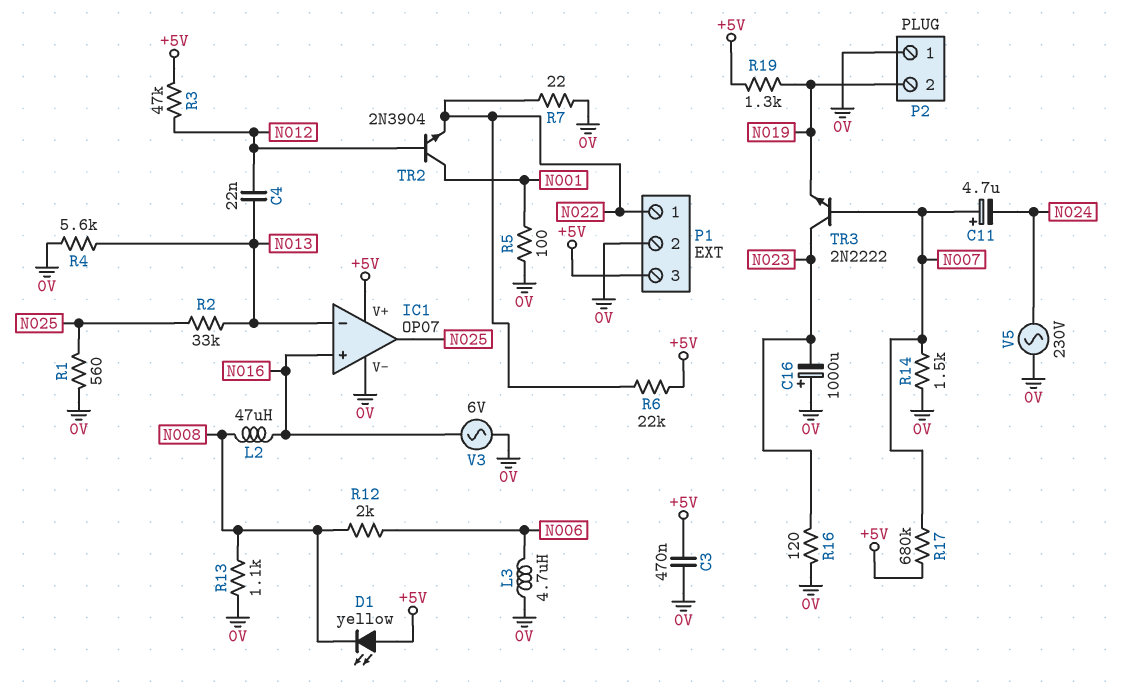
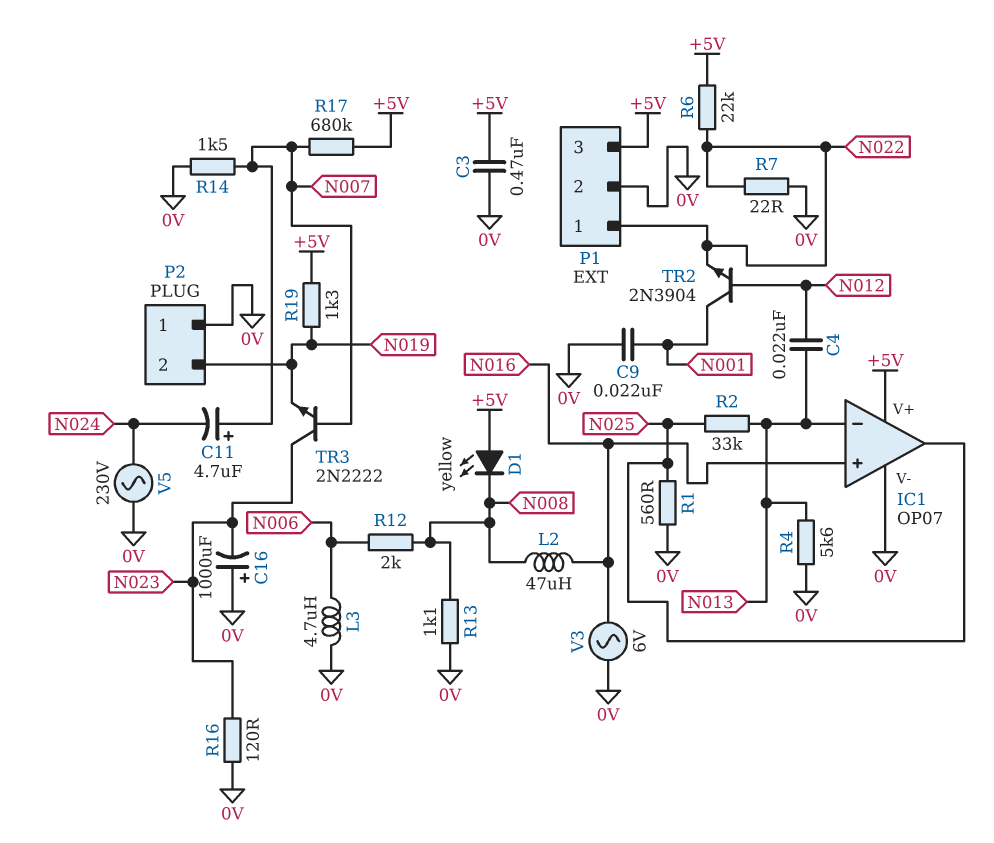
C9: none -> 22nF (0V, N001)
R3: 47k (+5V, N012) -> none
R5: 100 (0V, N001) -> none

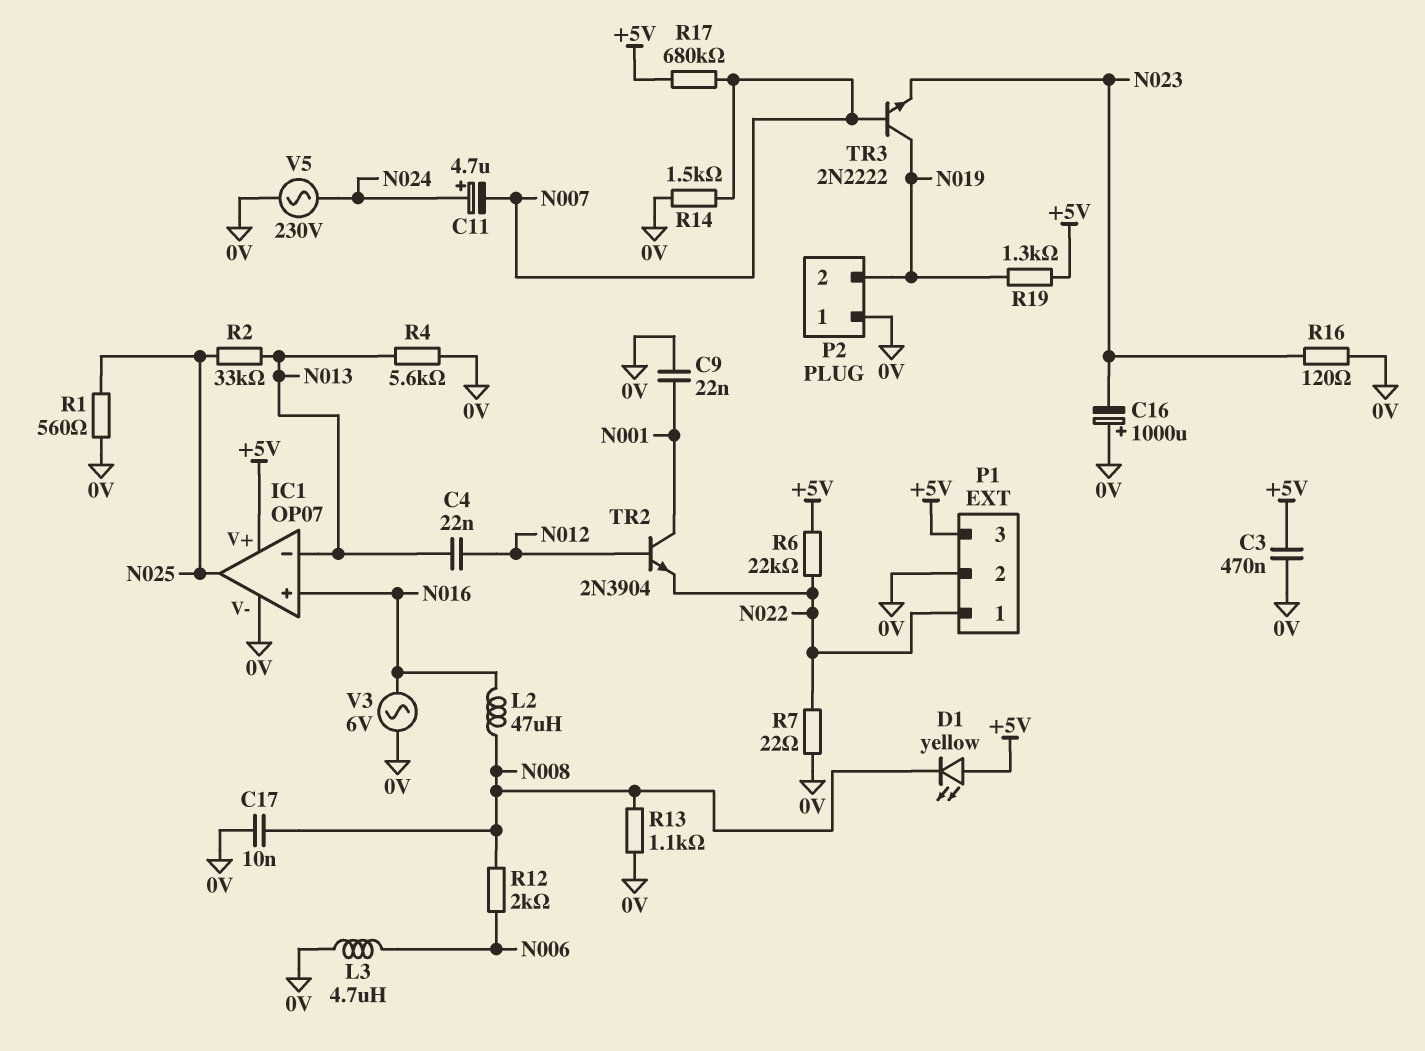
C11: 4.7uF (plus N007, minus N024) -> 4.7uF (plus N024, minus N007)
C17: none -> 10nF (0V, N008)
TR3: NPN 2N2222 (B N007, C N023, E N019) -> NPN 2N2222 (B N007, C N019, E N023)

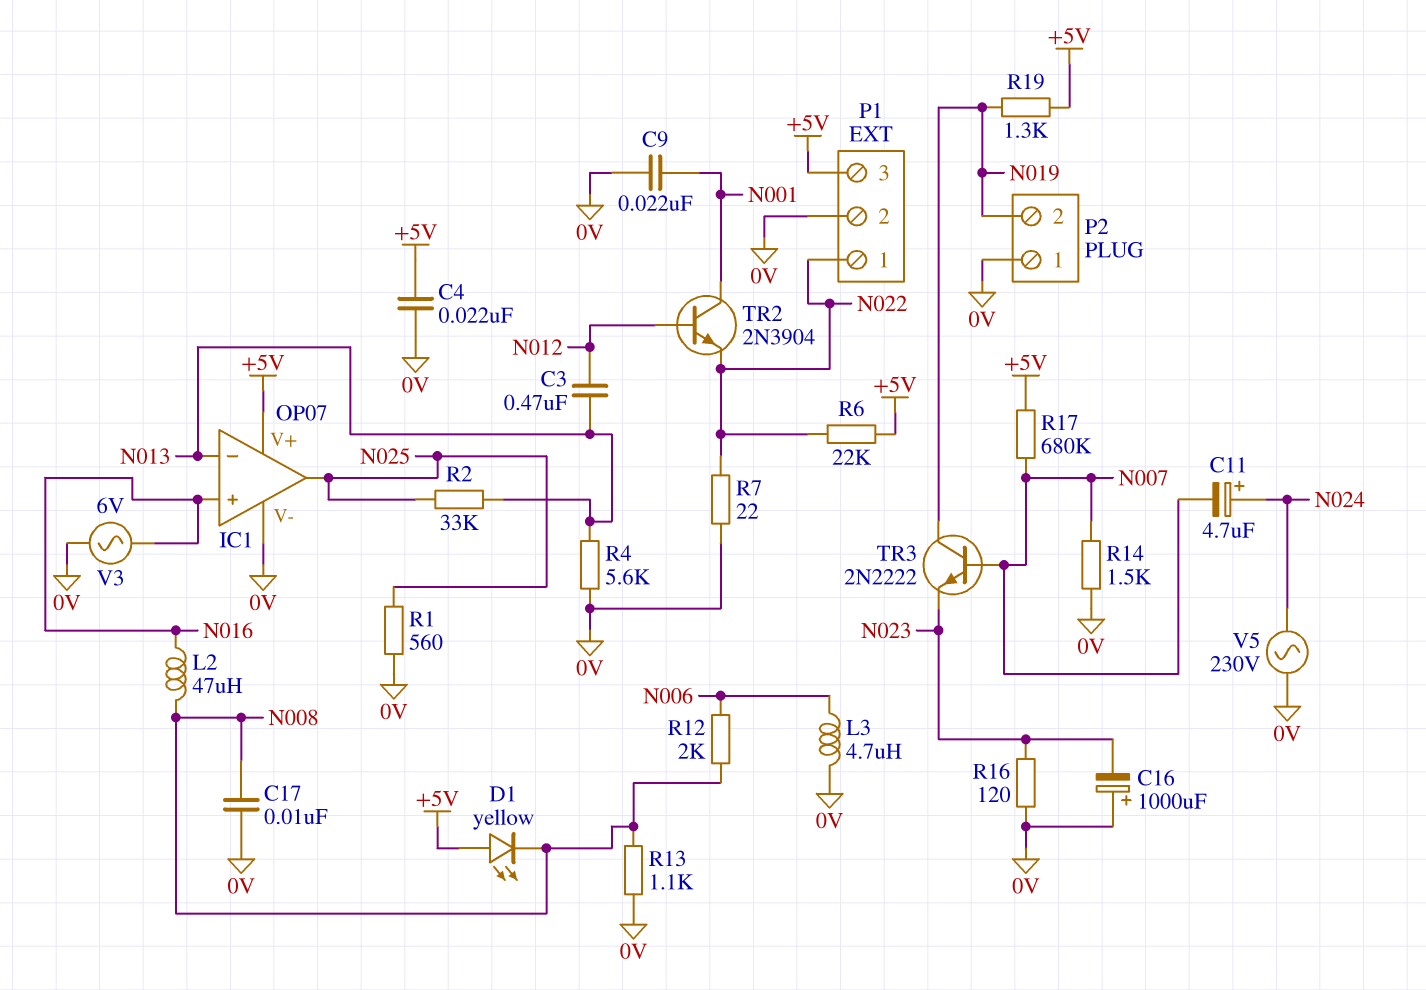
C3: 470nF (+5V, 0V) -> 470nF (N012, N013)
C4: 22nF (N012, N013) -> 22nF (+5V, 0V)

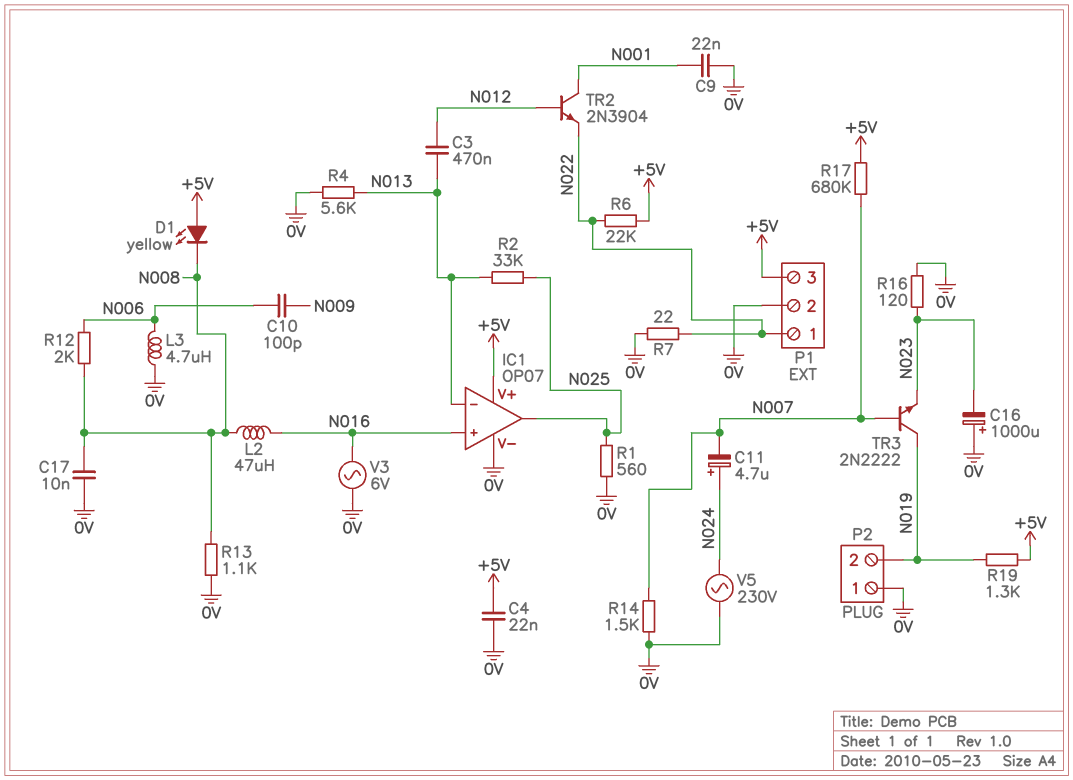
C10: none -> 100pF (N006, N009)

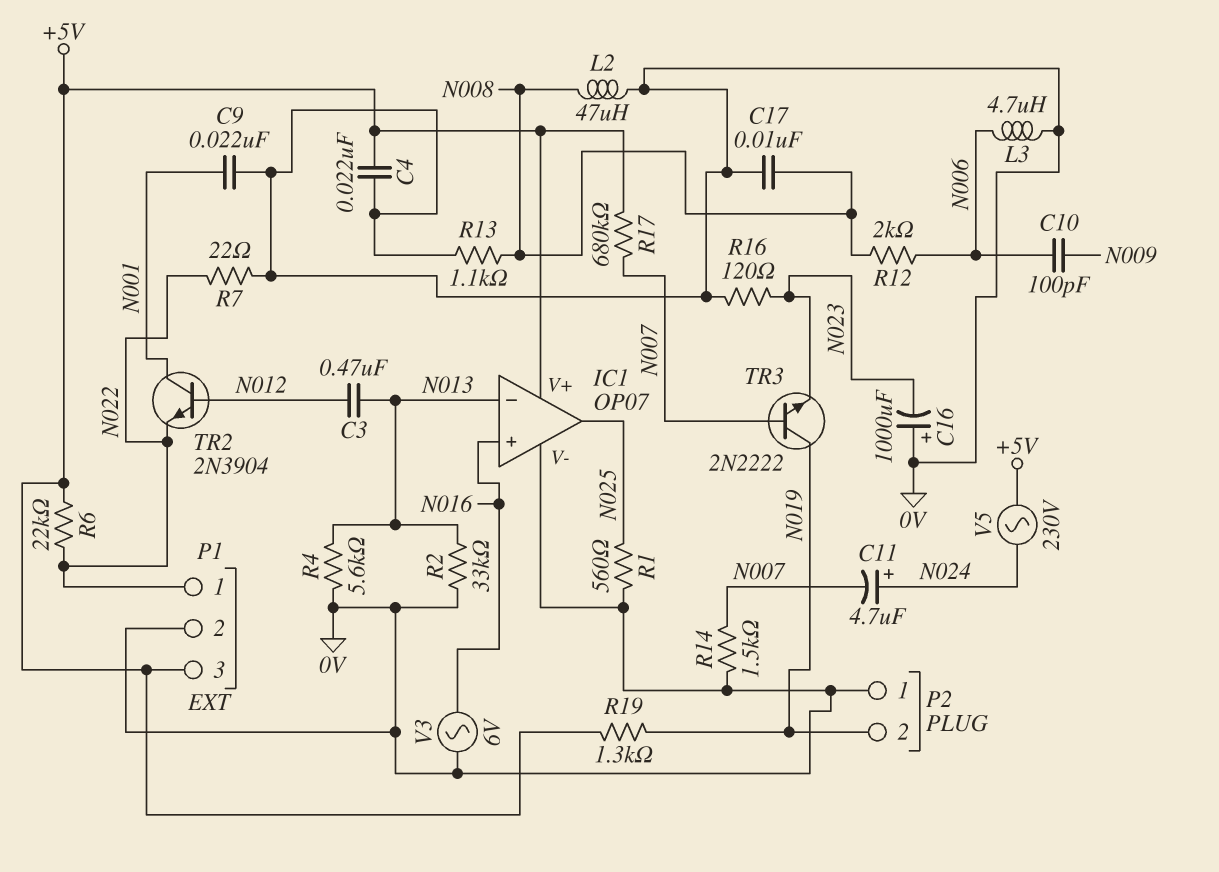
D1: LED yellow (A +5V, K N008) -> none
L2: 47uH (N008, N016) -> 47uH (0V, N008)
R2: 33k (N013, N025) -> 33k (0V, N013)
V5: AC 230V (0V, N024) -> AC 230V (+5V, N024)

